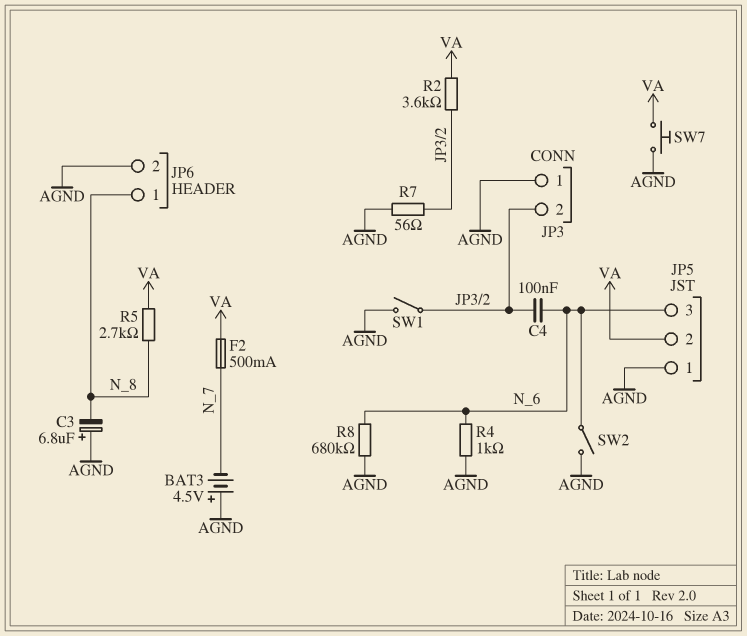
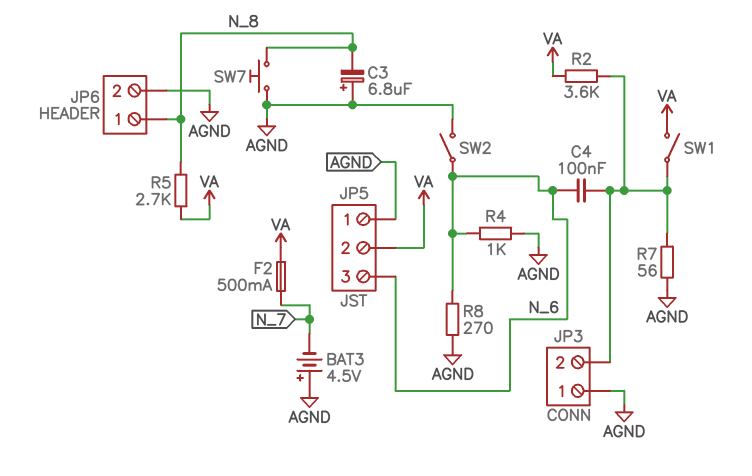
R8: 680k (AGND, N_6) -> 270 (AGND, N_6)
SW1: switch (AGND, JP3/2) -> switch (JP3/2, VA)
SW7: button (AGND, VA) -> button (AGND, N_8)

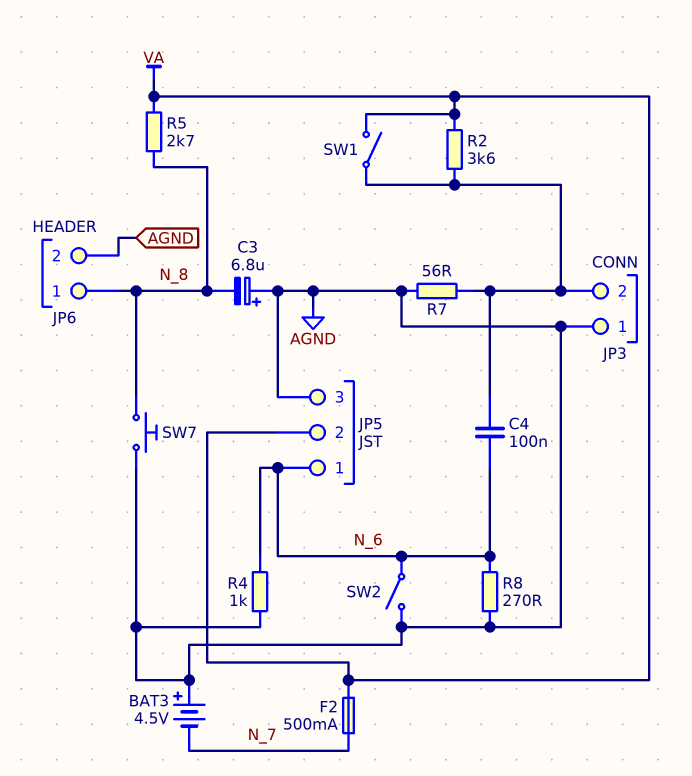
JP5 pin 1: AGND -> N_6
JP5 pin 3: N_6 -> AGND

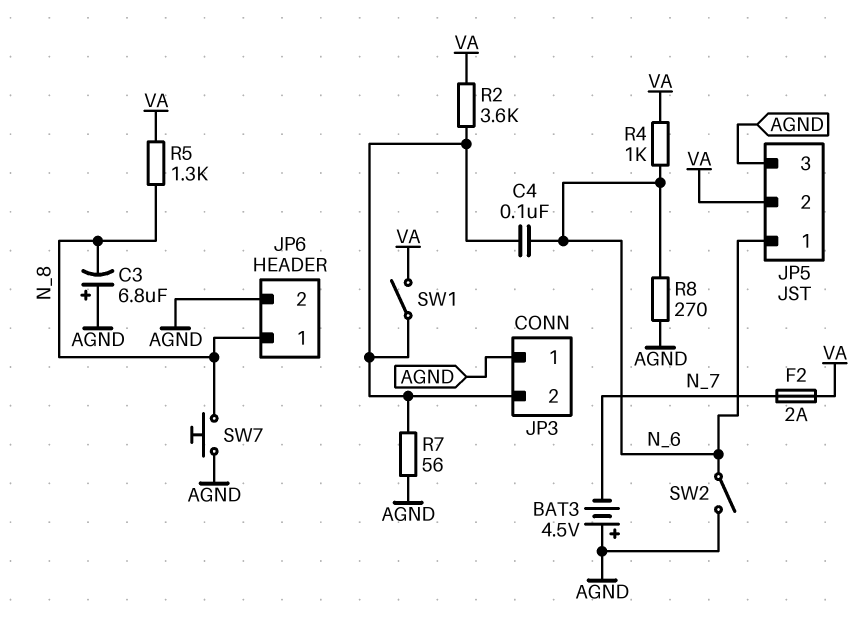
F2: 500mA (N_7, VA) -> 2A (N_7, VA)
R4: 1k (AGND, N_6) -> 1k (N_6, VA)
R5: 2.7k (N_8, VA) -> 1.3k (N_8, VA)

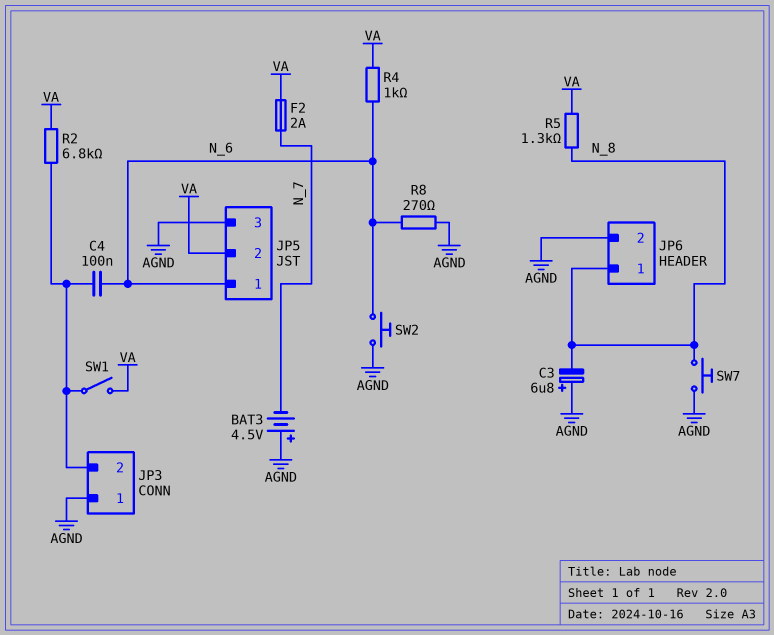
R2: 3.6k (JP3/2, VA) -> 6.8k (JP3/2, VA)
R7: 56 (AGND, JP3/2) -> none
SW2: switch (AGND, N_6) -> button (AGND, N_6)

